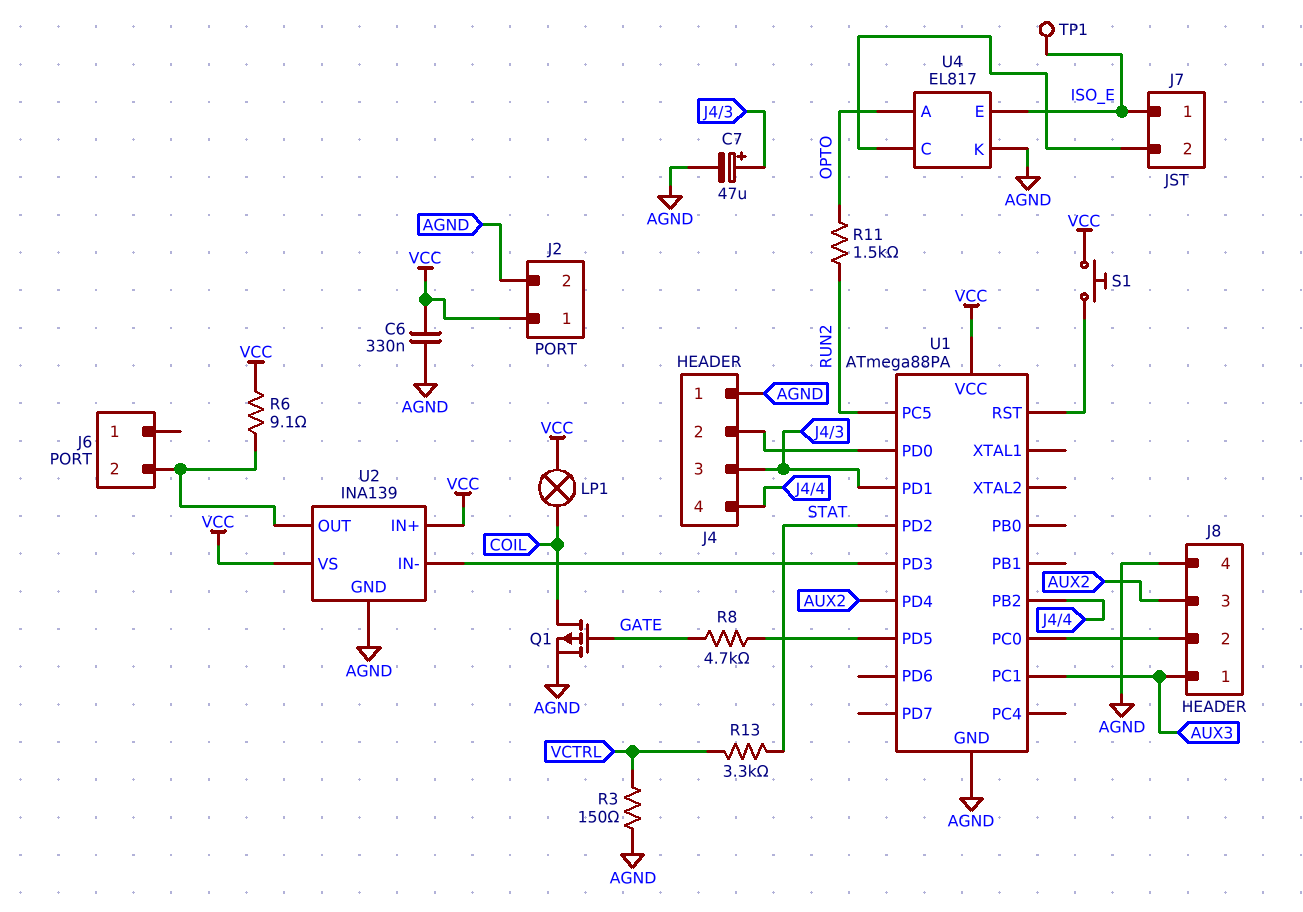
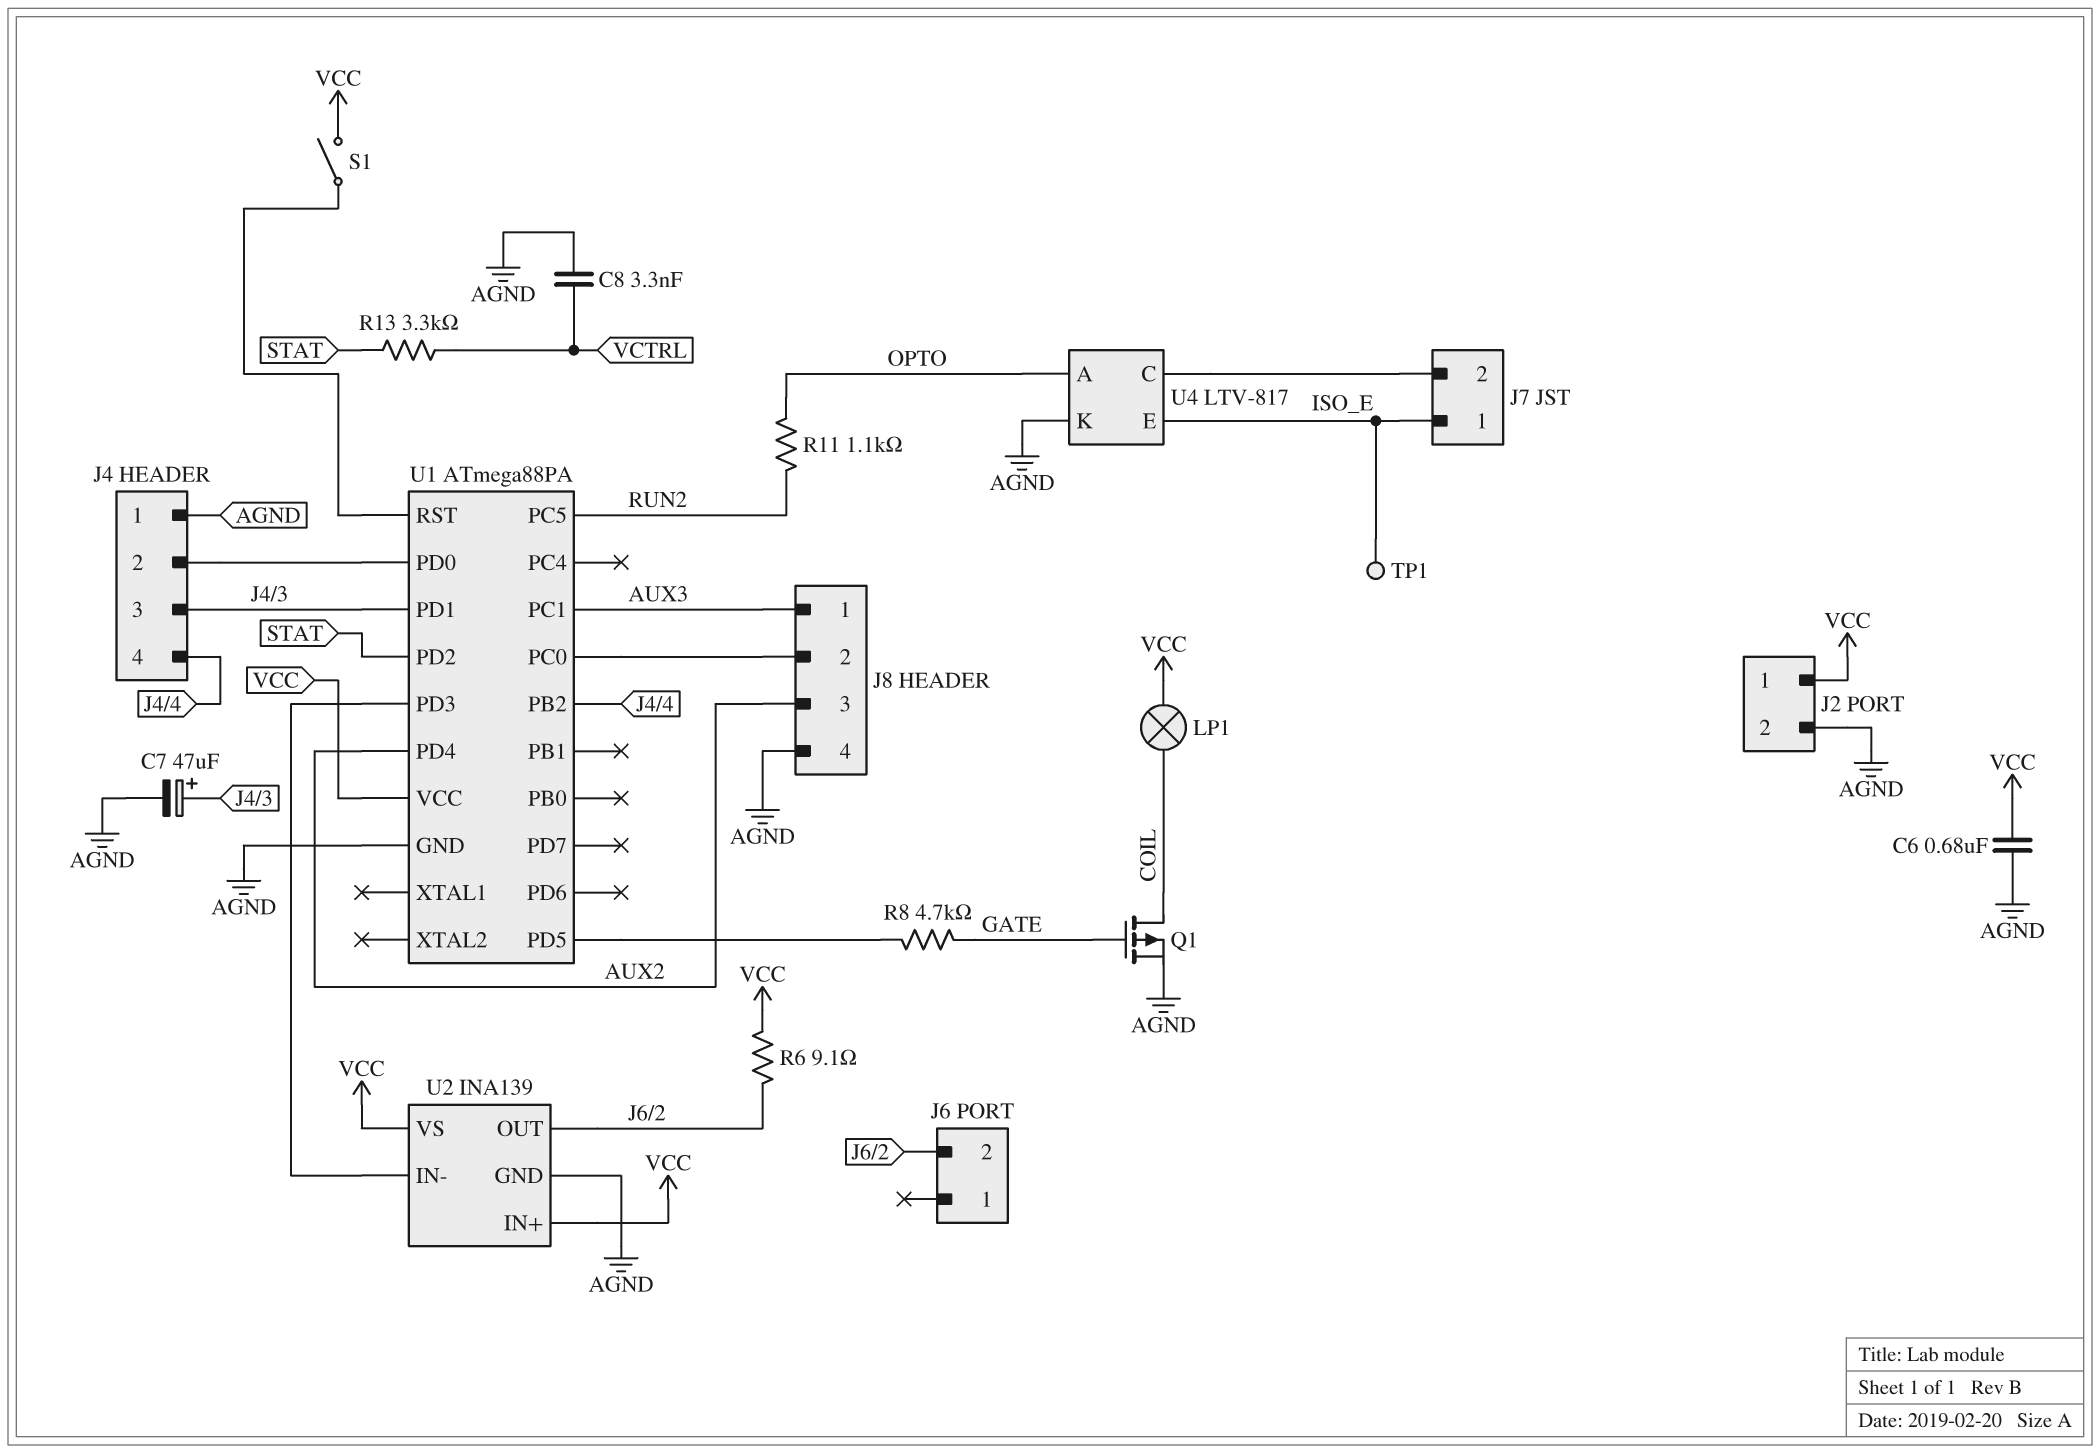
C6: 330nF (AGND, VCC) -> 680nF (AGND, VCC)
C8: none -> 3.3nF (AGND, VCTRL)
R3: 150 (AGND, VCTRL) -> none
R11: 1.5k (OPTO, RUN2) -> 1.1k (OPTO, RUN2)
S1: button (U1/RST, VCC) -> switch (U1/RST, VCC)
U4: EL817 -> LTV-817

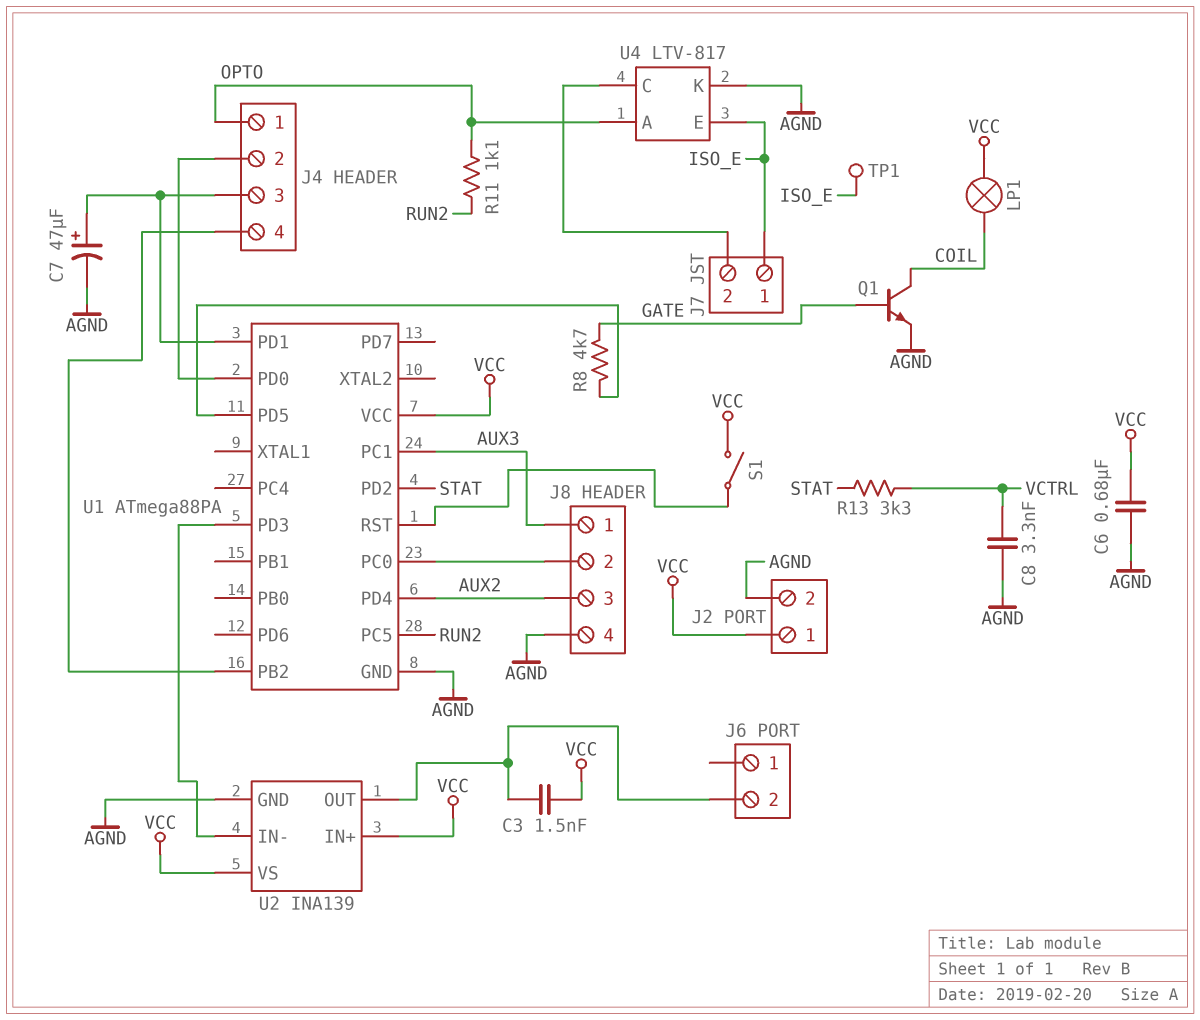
C3: none -> 1.5nF (J6/2, VCC)
J4 pin 1: AGND -> OPTO
Q1: PMOS (G GATE, D COIL, S AGND) -> NPN (B GATE, C COIL, E AGND)
R6: 9.1 (J6/2, VCC) -> none

